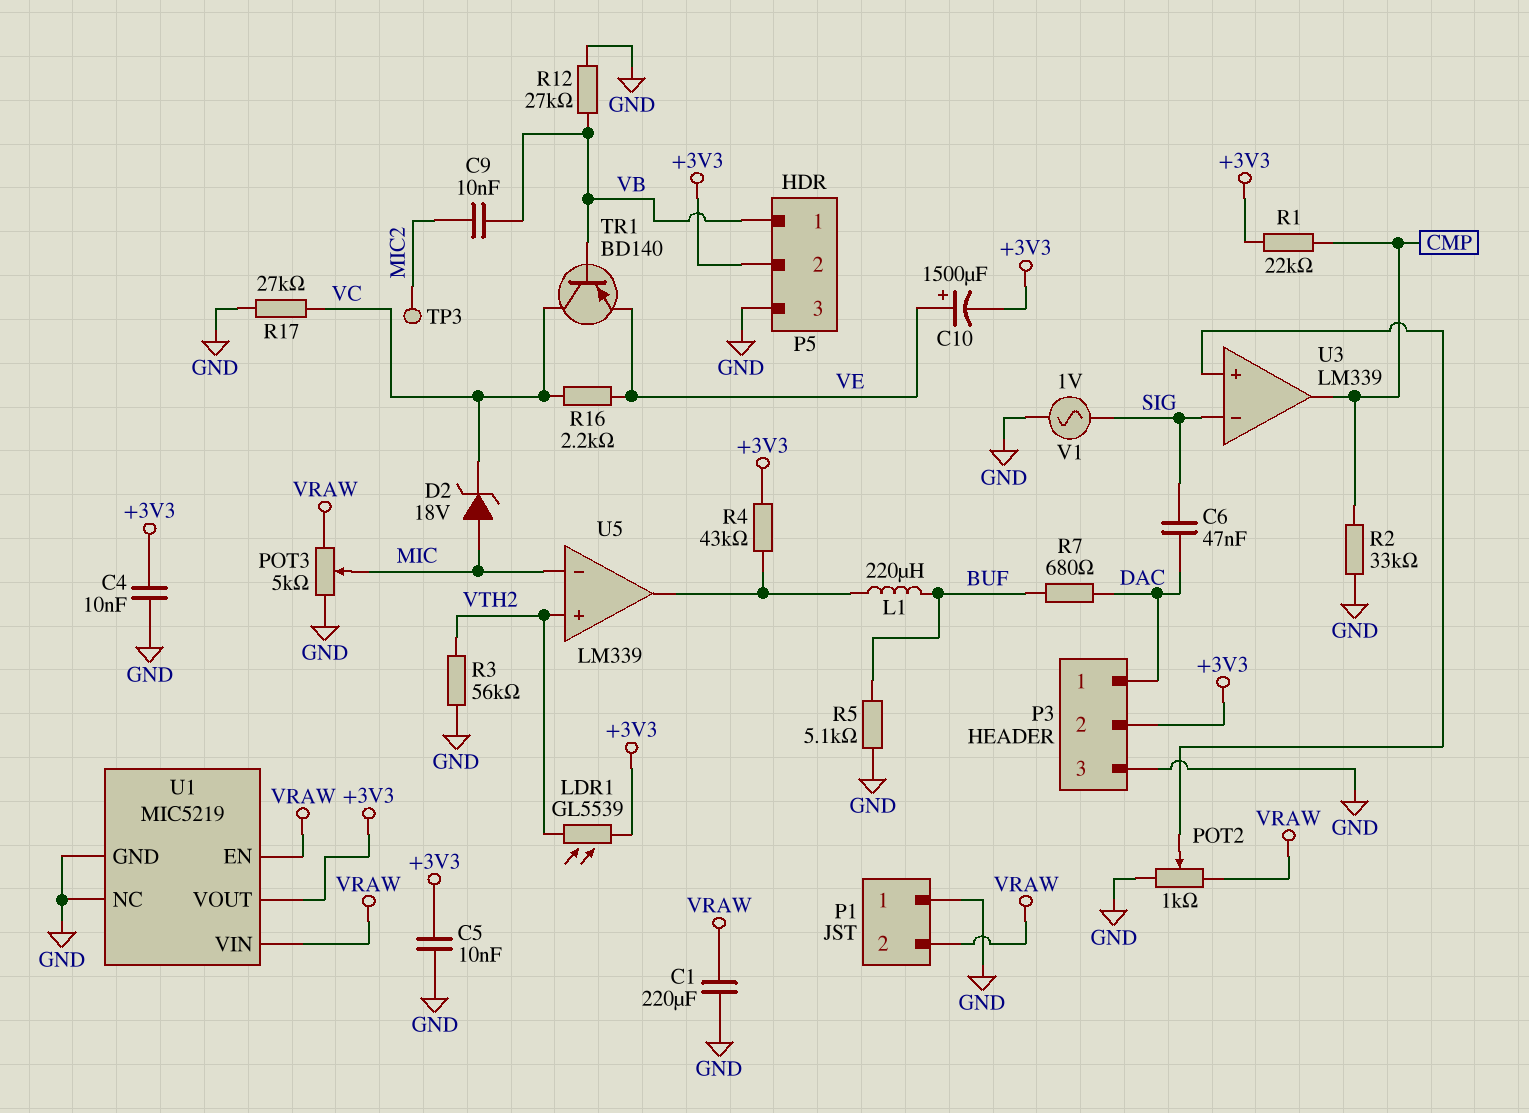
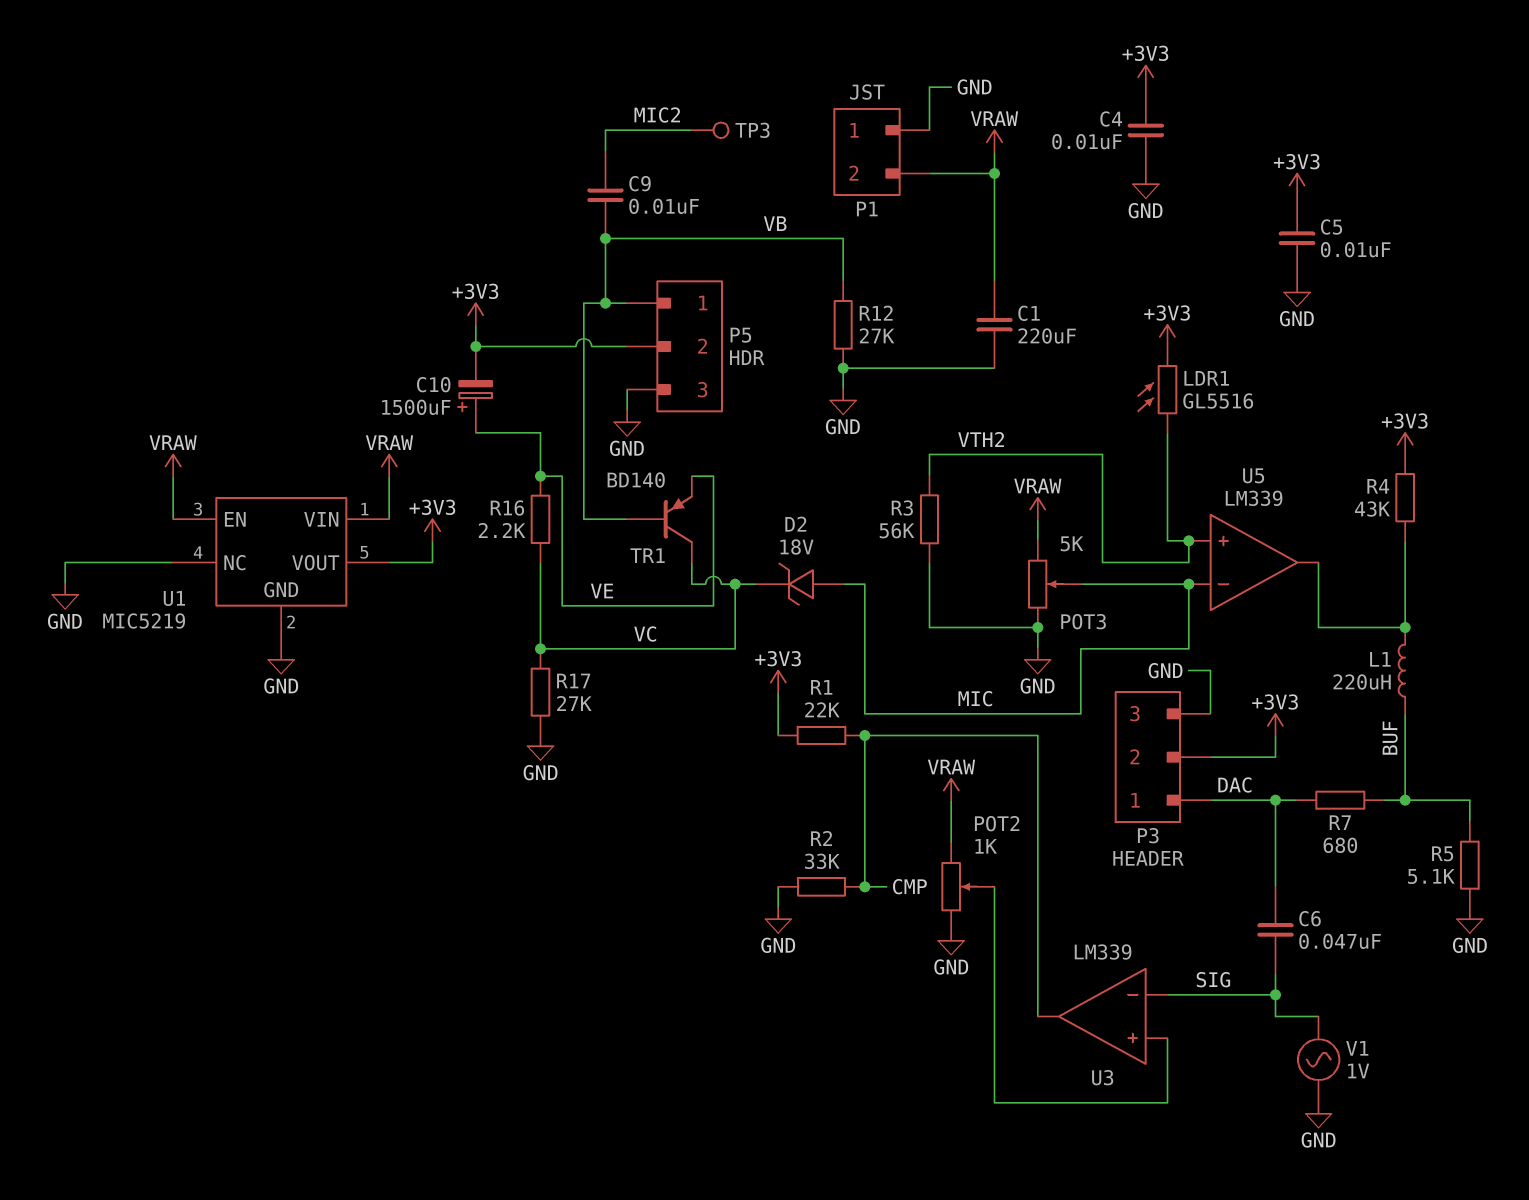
LDR1: GL5539 (+3V3, VTH2) -> GL5516 (+3V3, VTH2)

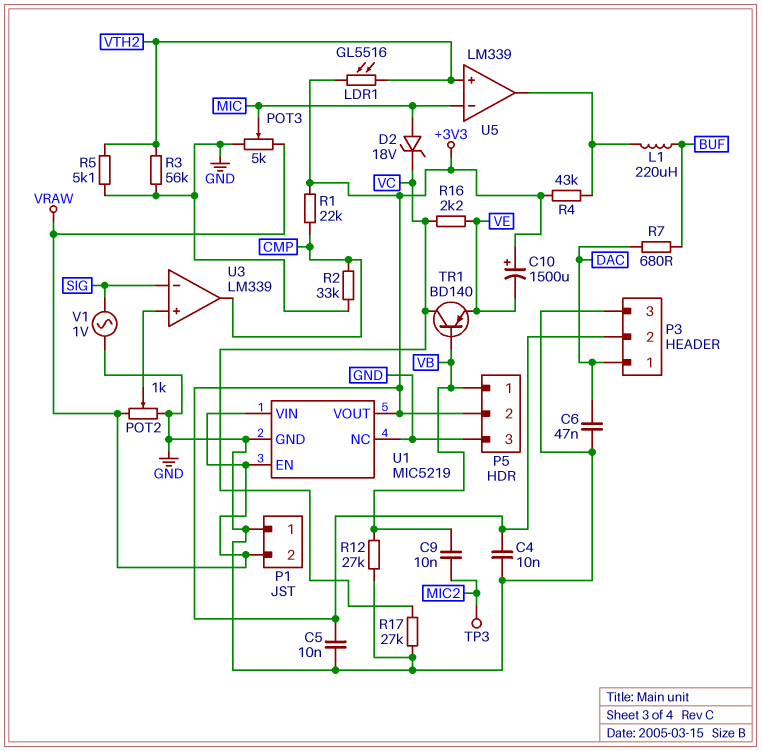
C1: 220uF (GND, VRAW) -> none
C6: 47nF (DAC, SIG) -> 47nF (DAC, GND)
C10: 1500uF (plus VE, minus +3V3) -> 1500uF (plus +3V3, minus VE)
R5: 5.1k (BUF, GND) -> 5.1k (GND, VTH2)

